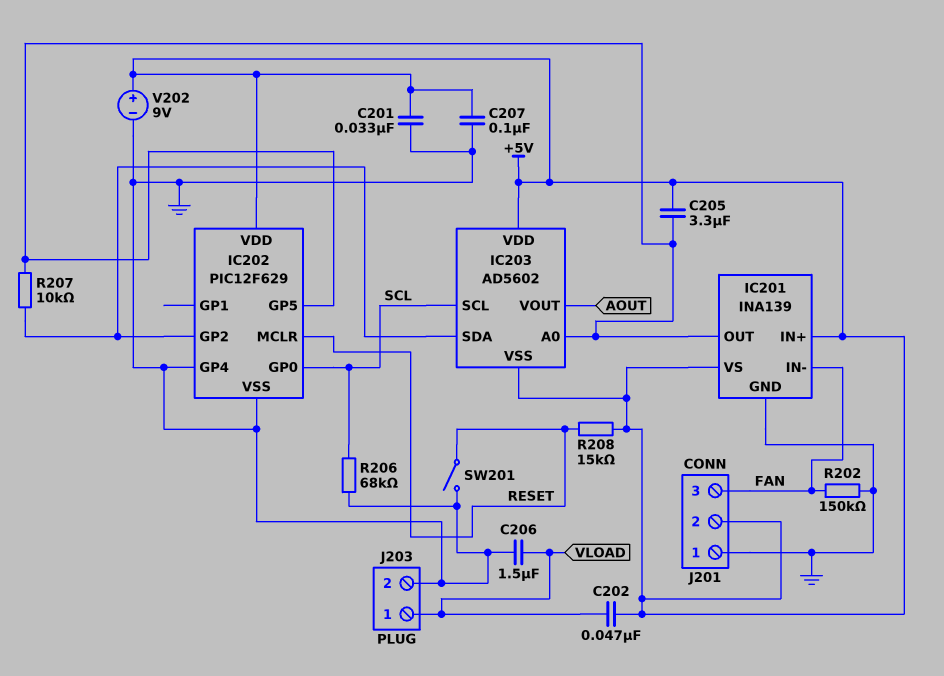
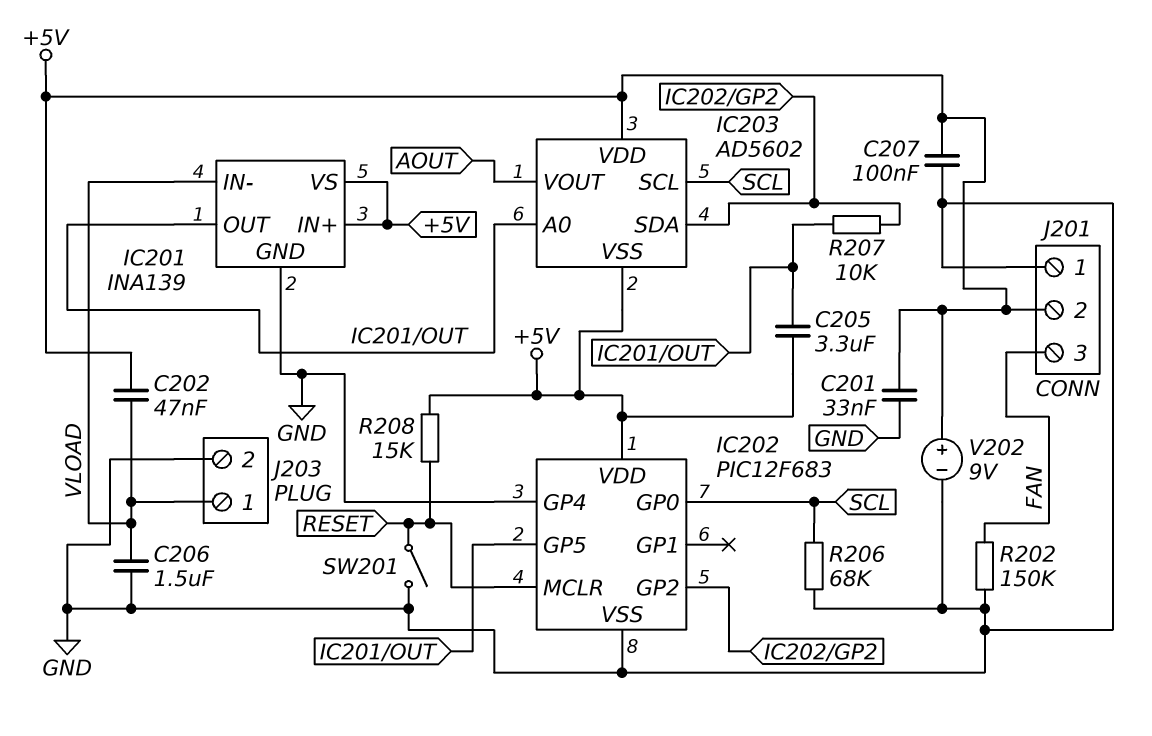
IC201 pin IN-: FAN -> VLOAD
IC202: PIC12F629 -> PIC12F683

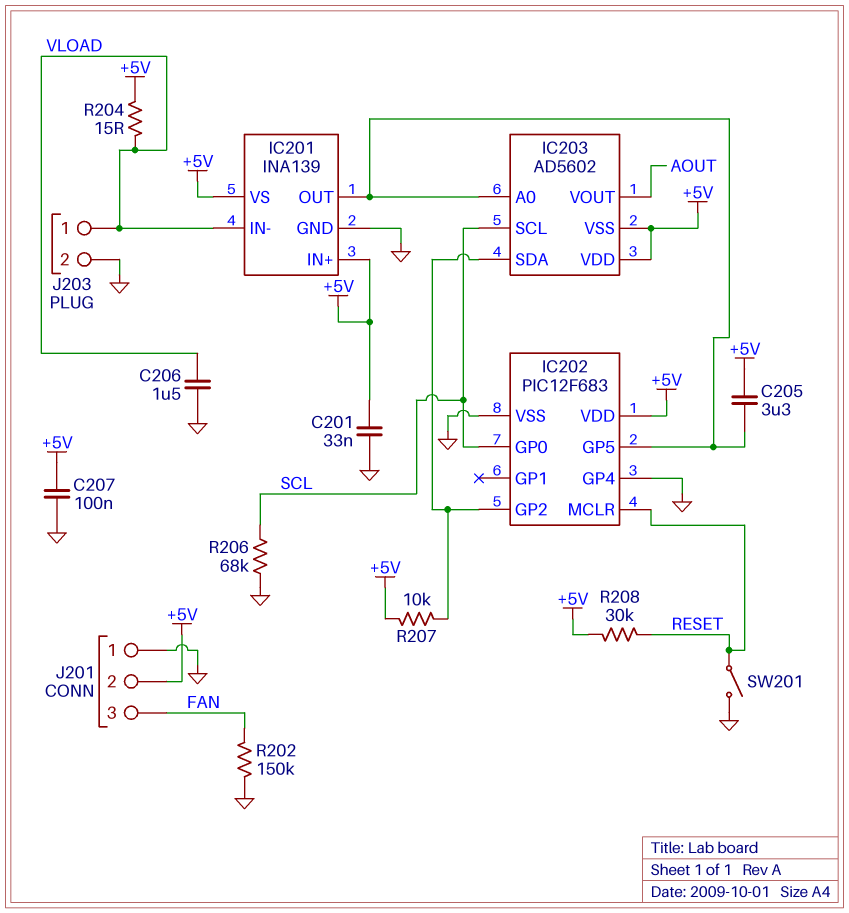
C202: 47nF (+5V, VLOAD) -> none
R204: none -> 15 (+5V, VLOAD)
R207: 10k (IC201/OUT, IC202/GP2) -> 10k (+5V, IC202/GP2)
R208: 15k (+5V, RESET) -> 30k (+5V, RESET)
V202: 9V (plus +5V, minus GND) -> none

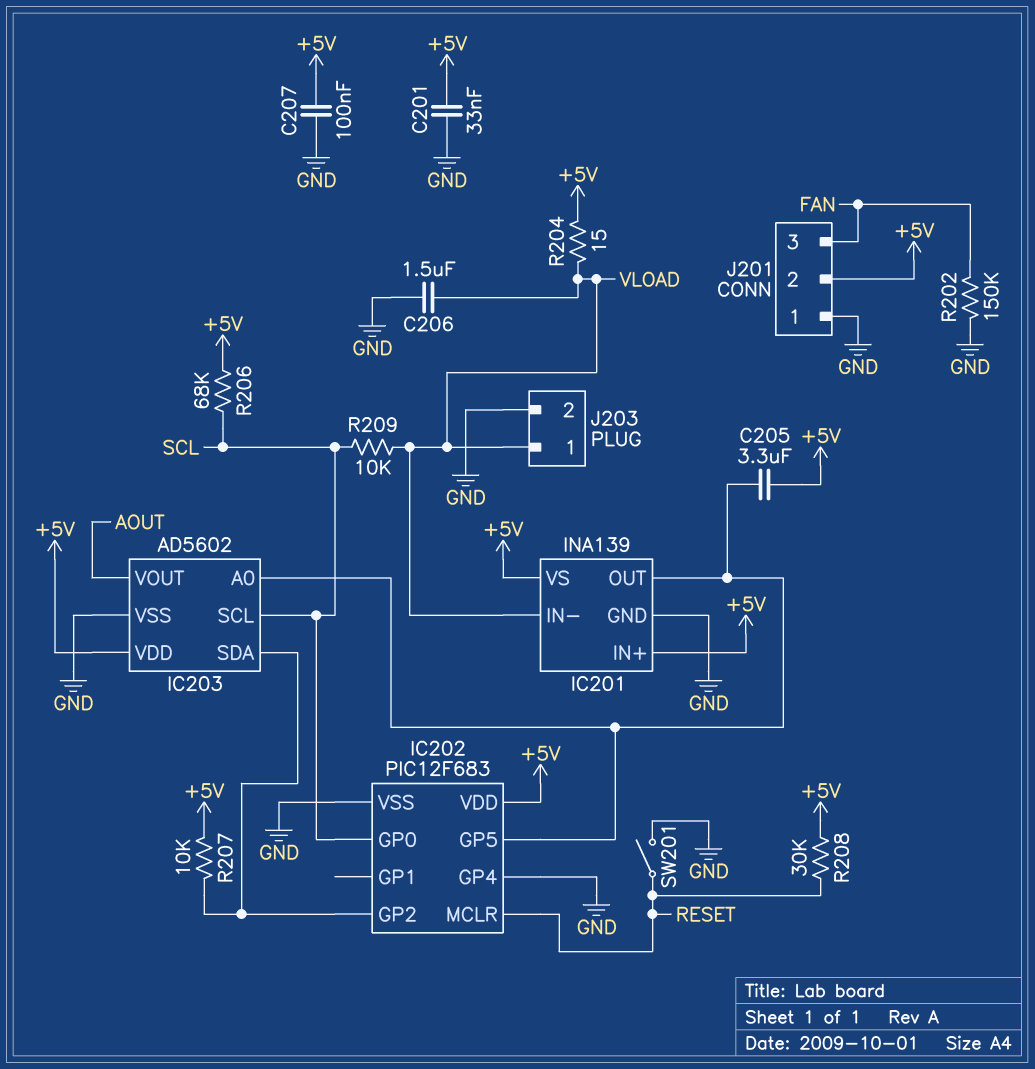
IC203 pin VSS: +5V -> GND
R206: 68k (GND, SCL) -> 68k (+5V, SCL)
R209: none -> 10k (SCL, VLOAD)

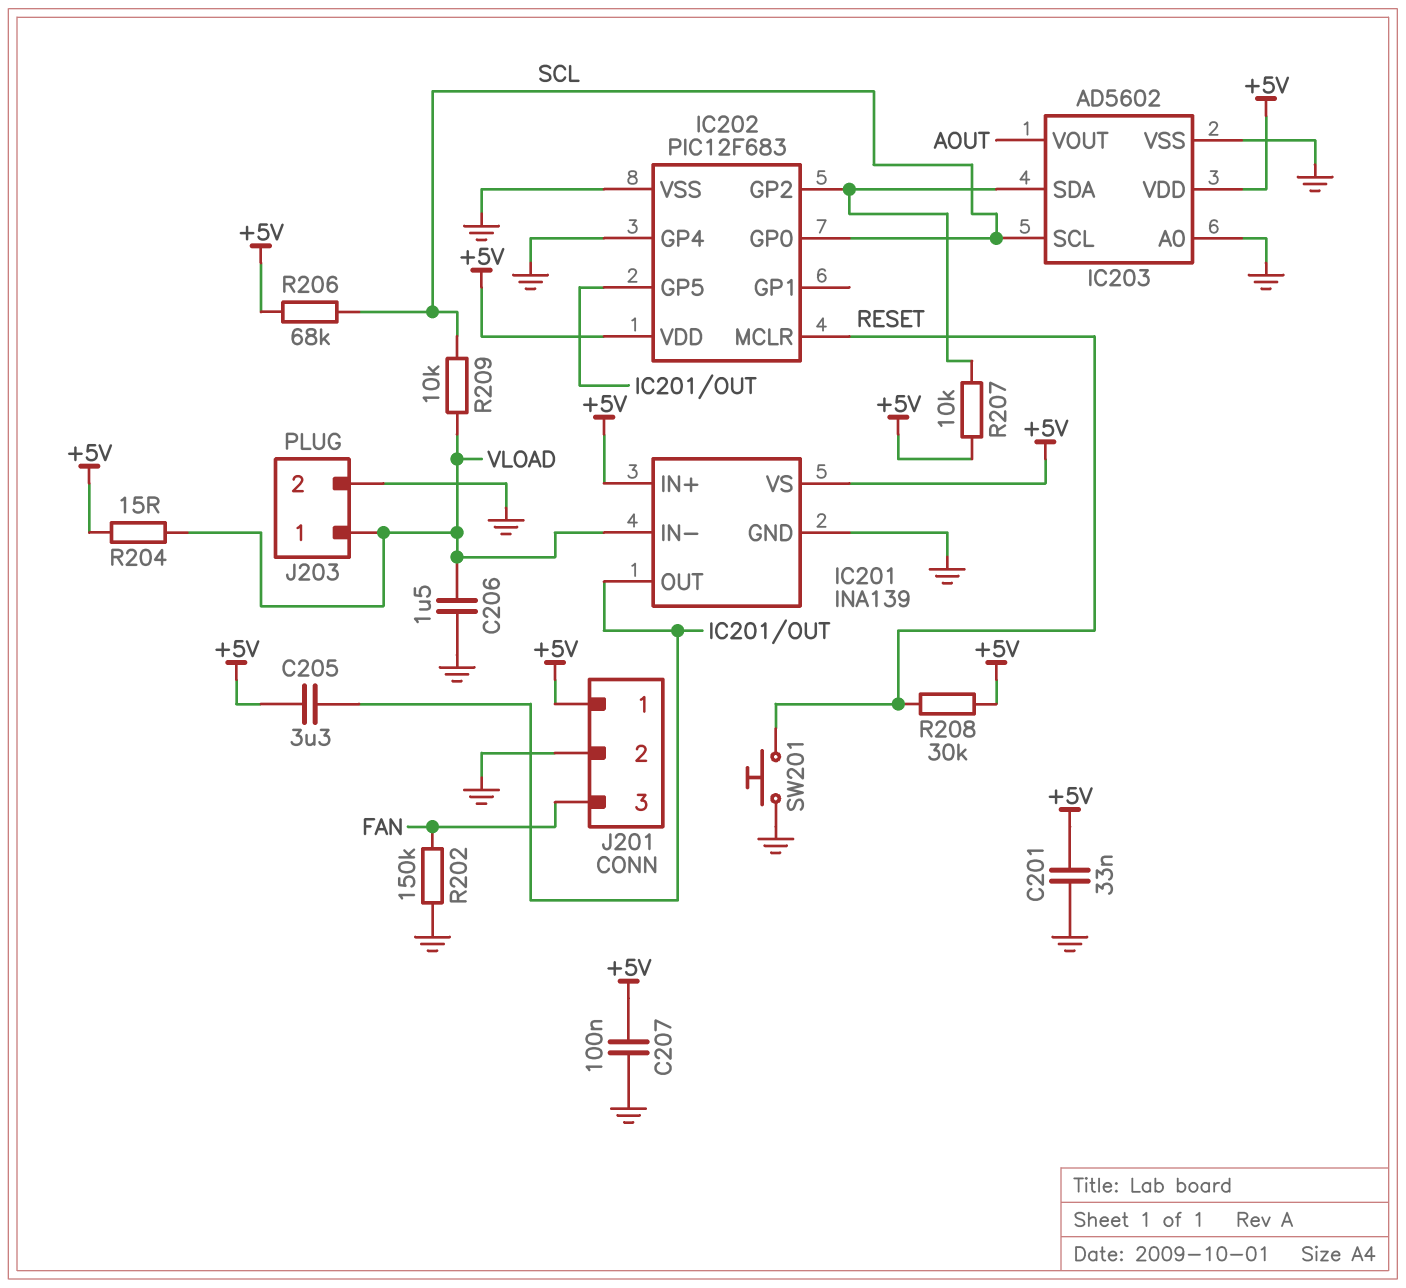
IC203 pin A0: IC201/OUT -> GND
J201 pin 1: GND -> +5V
J201 pin 2: +5V -> GND
SW201: switch (GND, RESET) -> button (GND, RESET)

